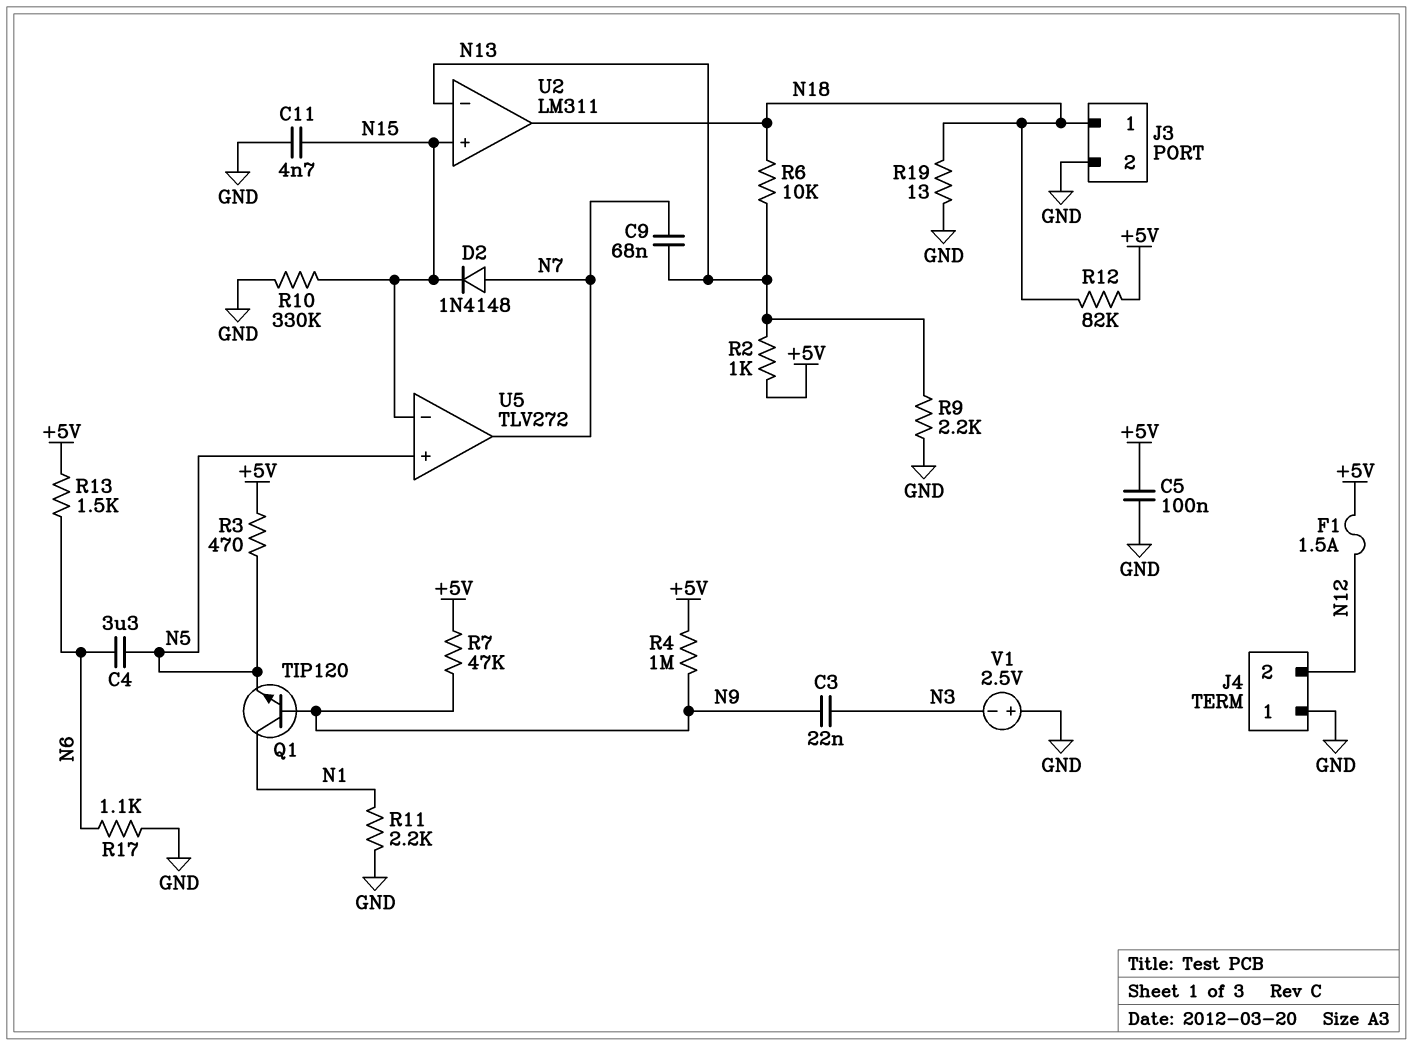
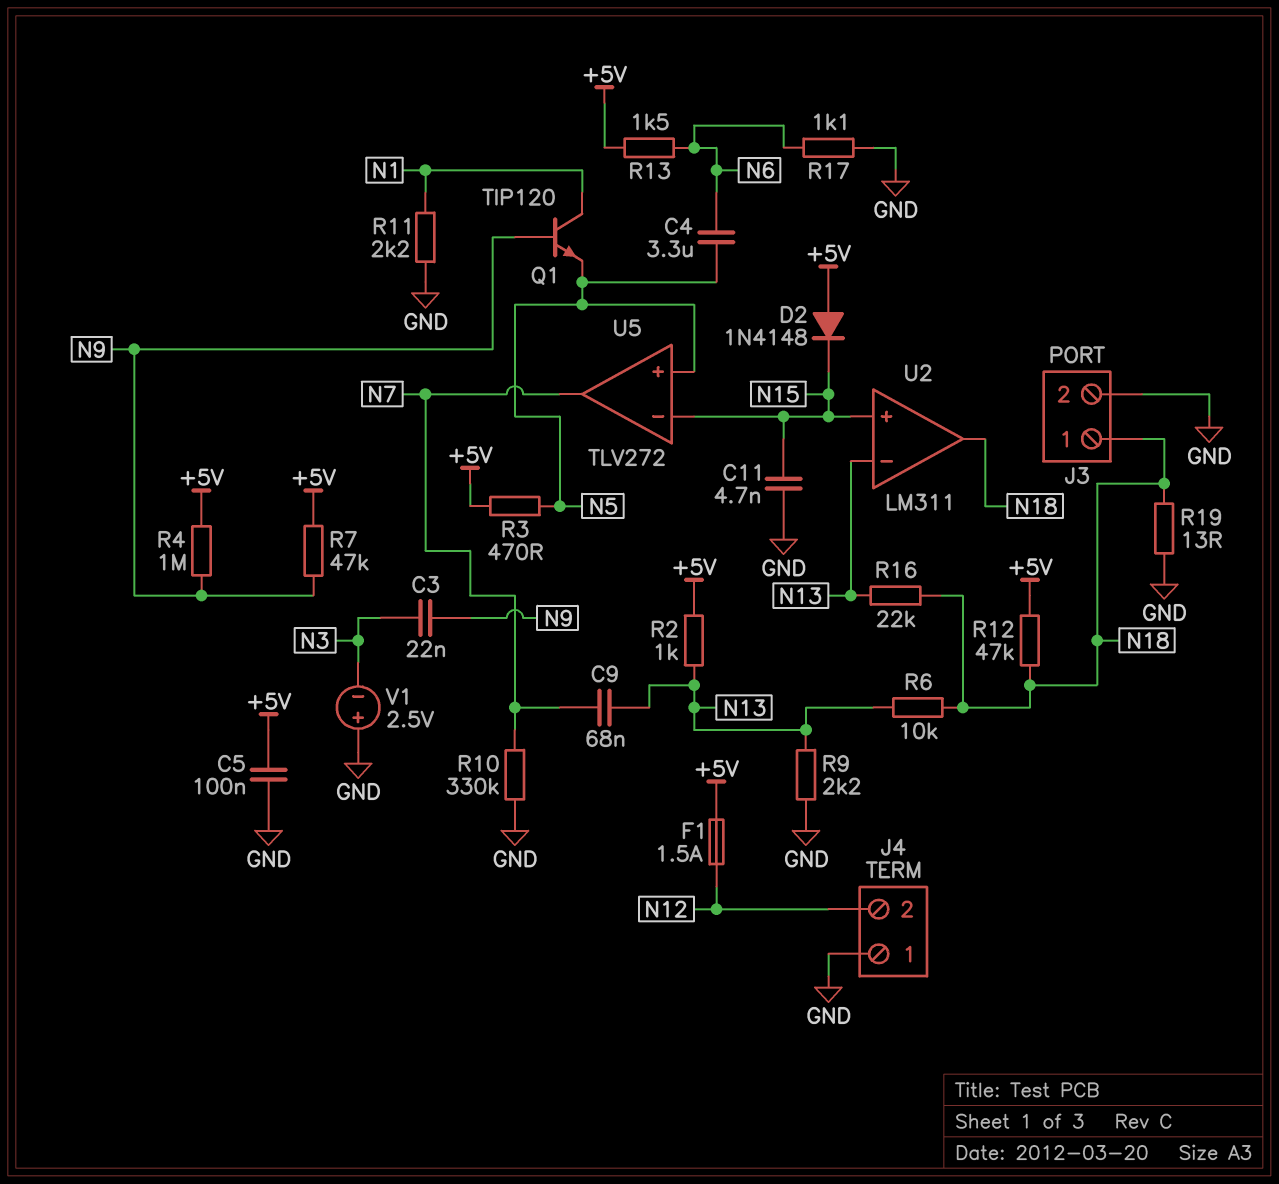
D2: diode 1N4148 (A N7, K N15) -> diode 1N4148 (A +5V, K N15)
R10: 330k (GND, N15) -> 330k (GND, N7)
R12: 82k (+5V, N18) -> 47k (+5V, N18)
R16: none -> 22k (N13, N18)

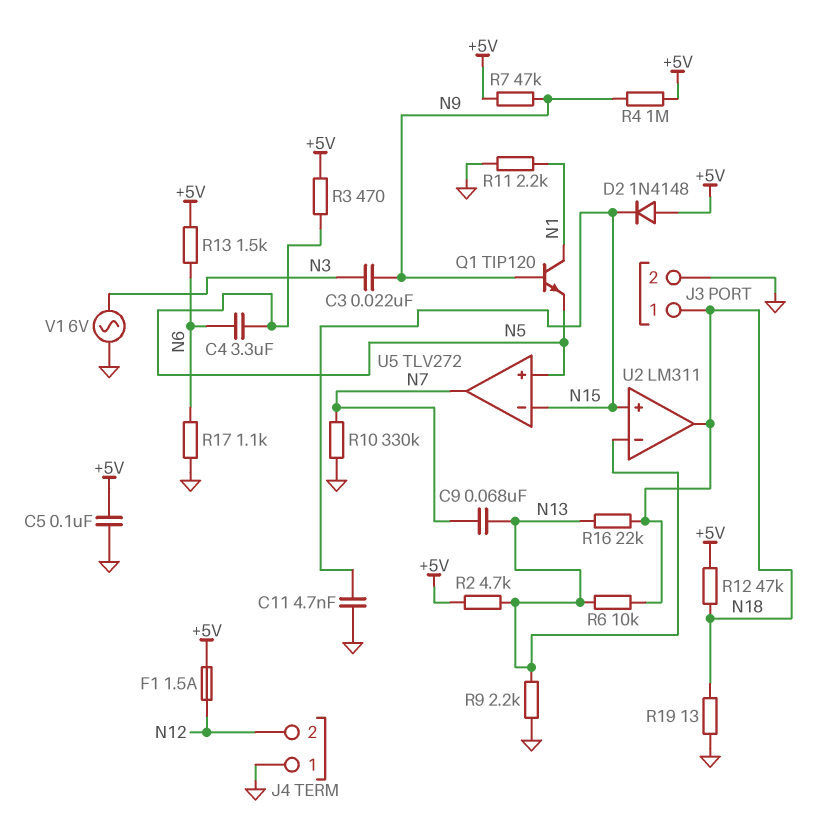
R2: 1k (+5V, N13) -> 4.7k (+5V, N13)
V1: 2.5V (plus GND, minus N3) -> AC 6V (GND, N3)

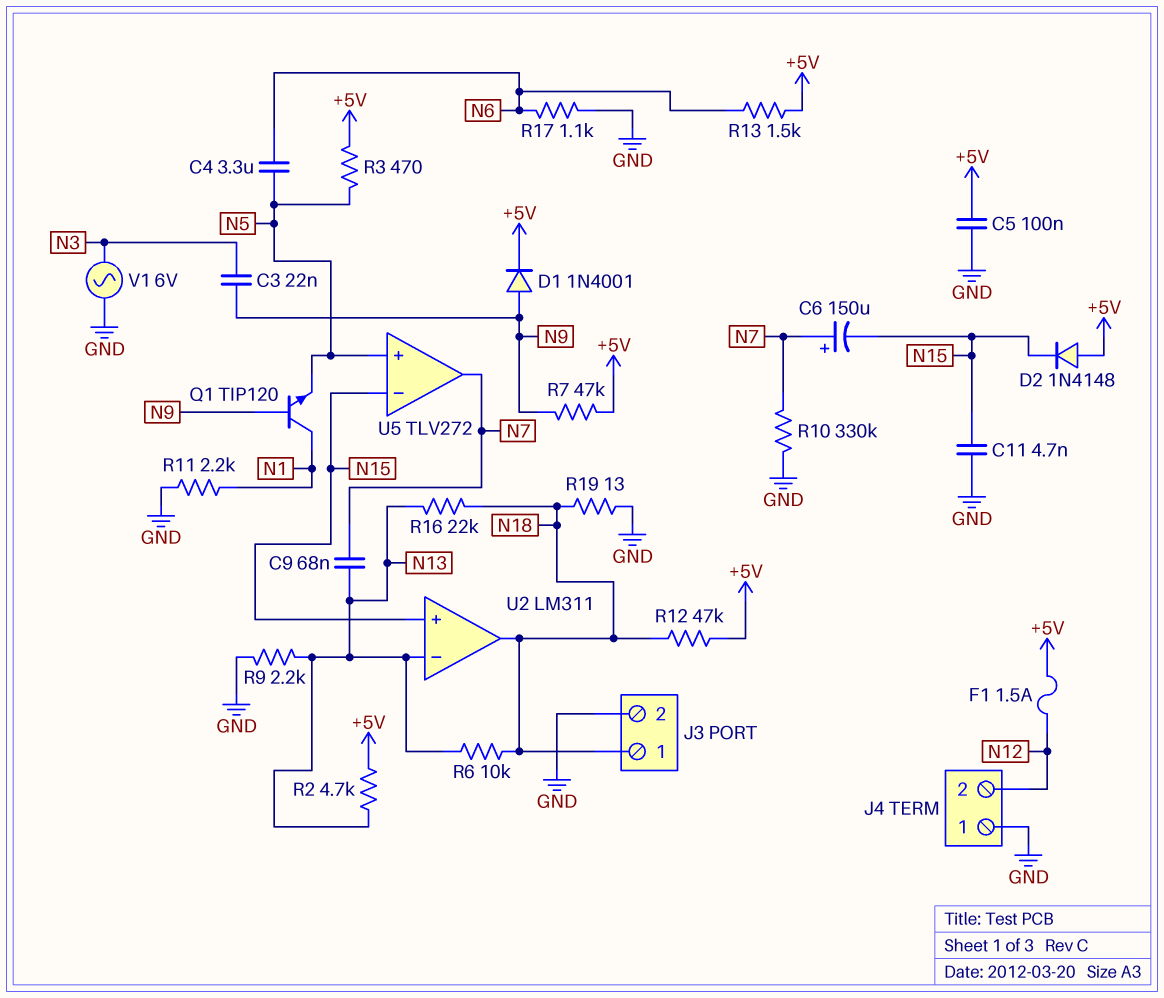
C6: none -> 150uF (plus N7, minus N15)
D1: none -> diode 1N4001 (A N9, K +5V)
R4: 1M (+5V, N9) -> none

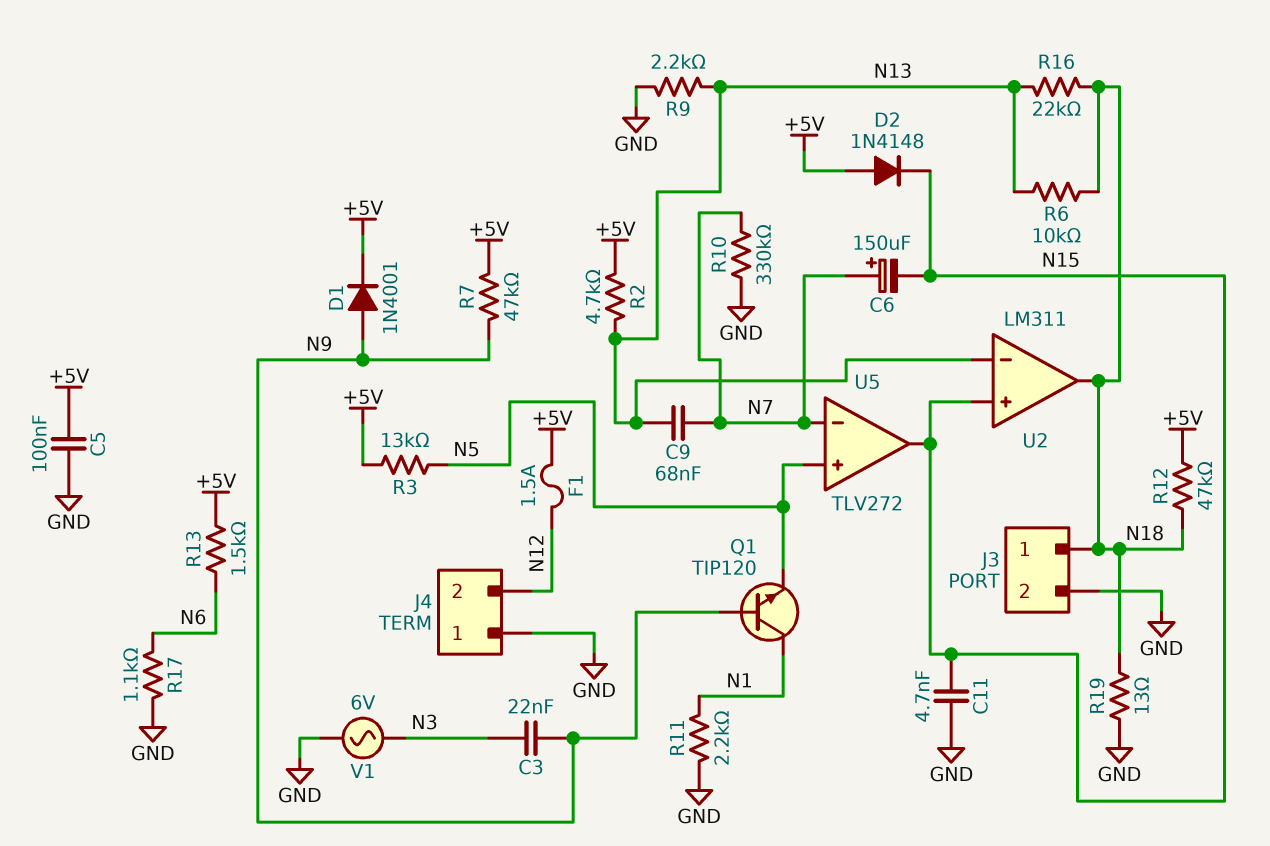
C4: 3.3uF (N5, N6) -> none
R3: 470 (+5V, N5) -> 13k (+5V, N5)
U5 pin in-: N15 -> N7
U5 pin out: N7 -> N15

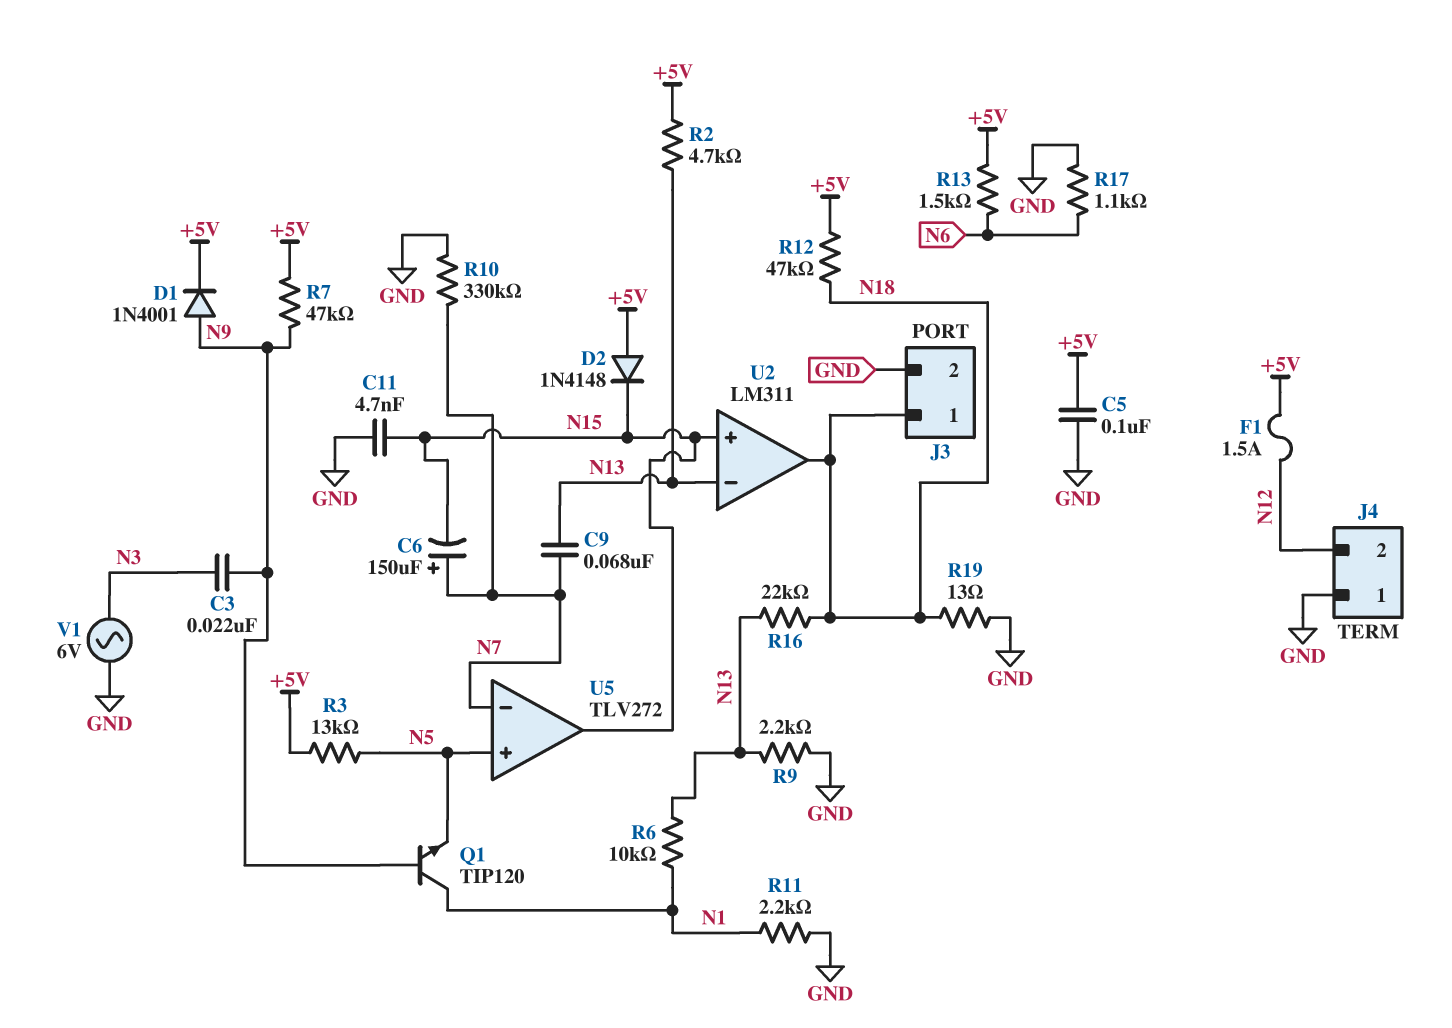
R6: 10k (N13, N18) -> 10k (N1, N13)

